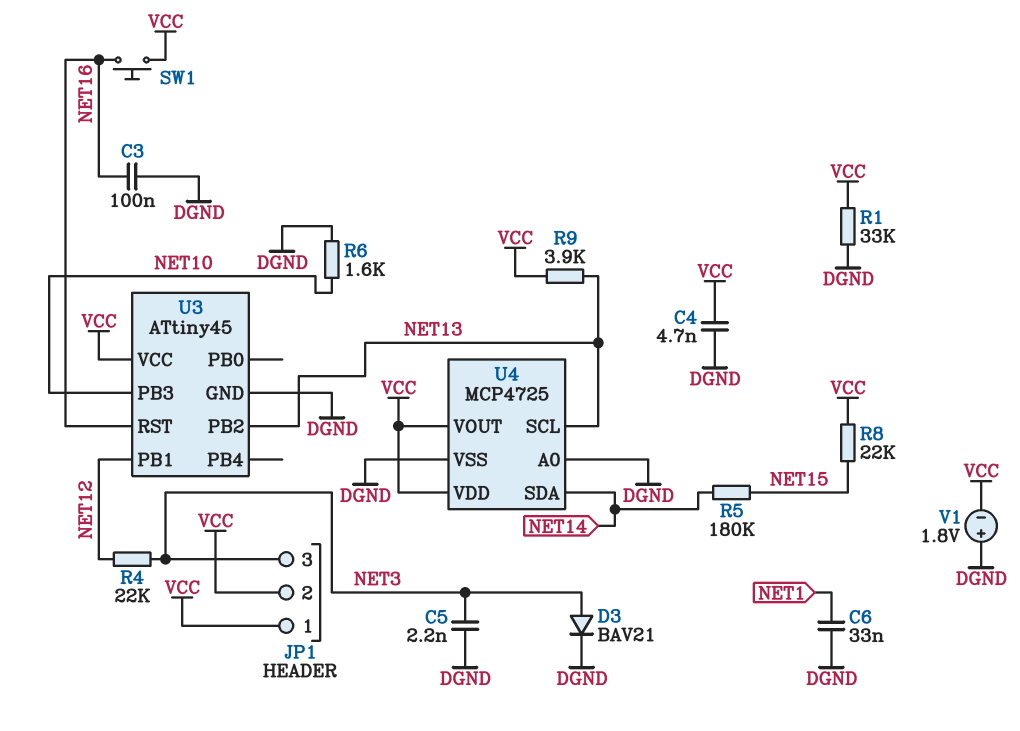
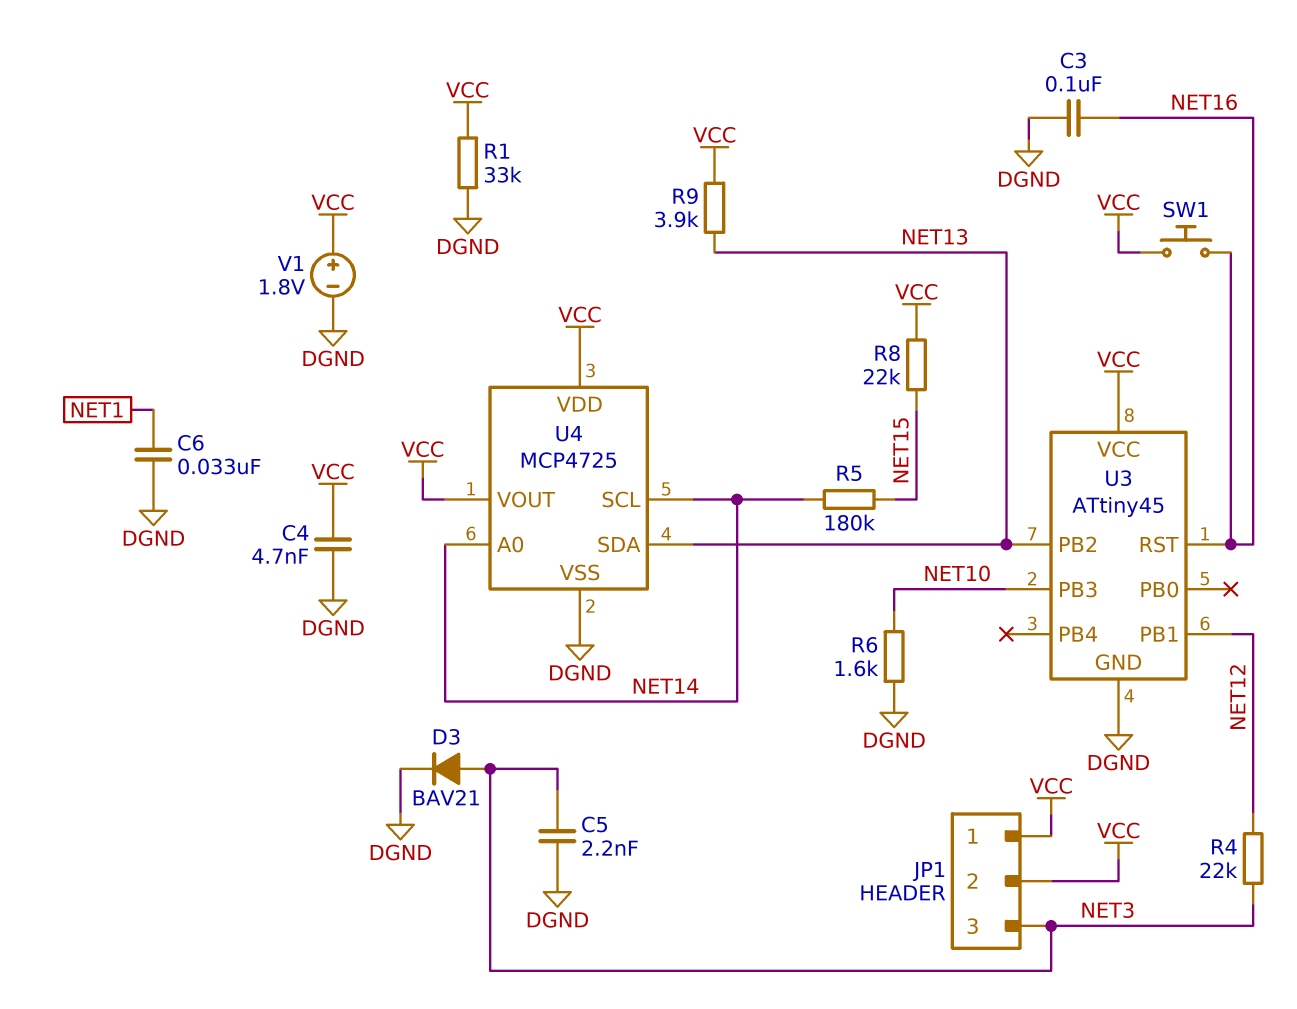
U4 pin A0: DGND -> NET14
U4 pin SCL: NET13 -> NET14
U4 pin SDA: NET14 -> NET13
V1: 1.8V (plus DGND, minus VCC) -> 1.8V (plus VCC, minus DGND)

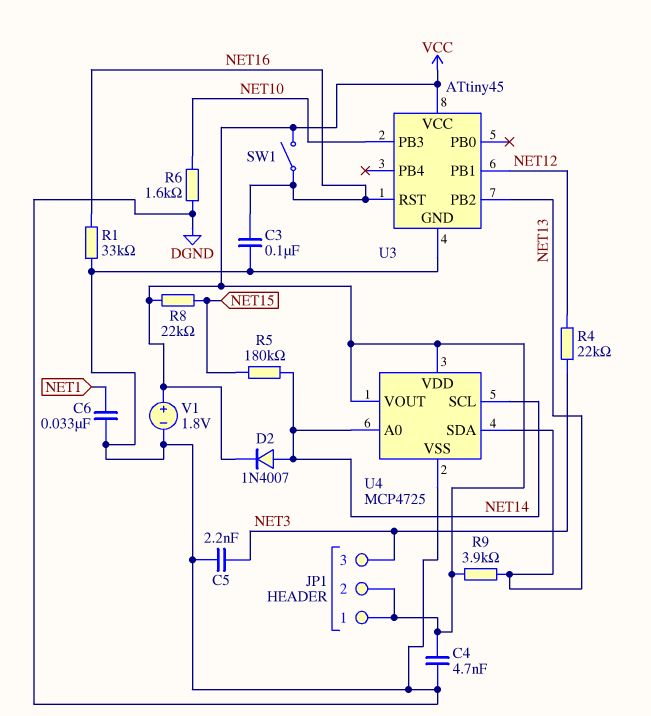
D2: none -> diode 1N4007 (A NET14, K VCC)
D3: diode BAV21 (A NET3, K DGND) -> none
R1: 33k (DGND, VCC) -> 33k (DGND, NET16)
SW1: button (NET16, VCC) -> switch (NET16, VCC)

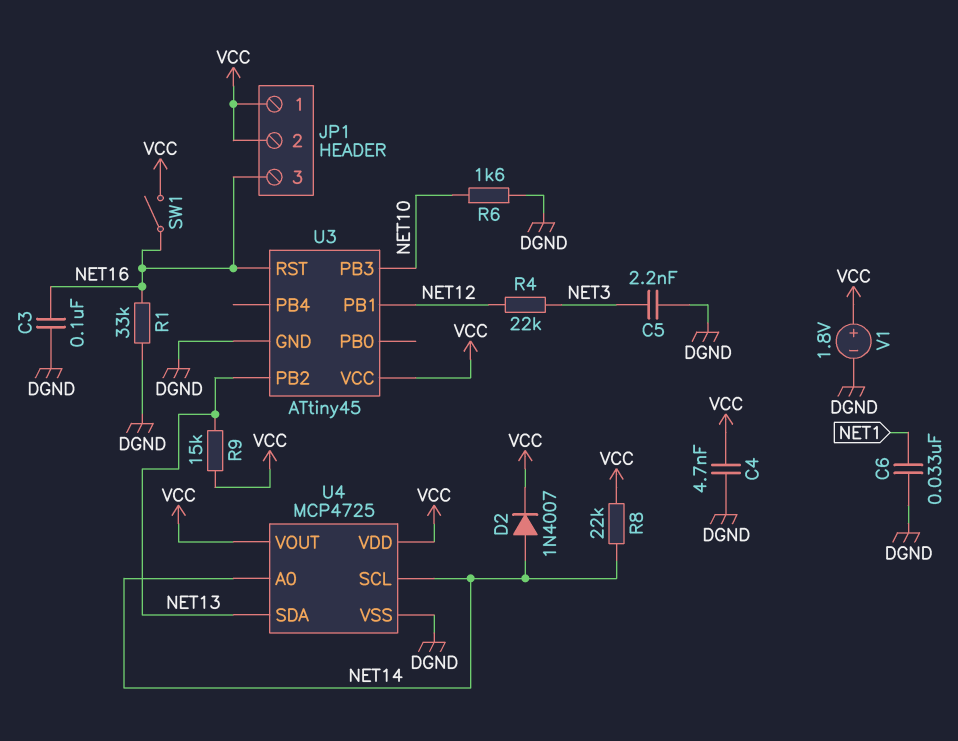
JP1 pin 3: NET3 -> NET16
R5: 180k (NET14, NET15) -> none
R8: 22k (NET15, VCC) -> 22k (NET14, VCC)
R9: 3.9k (NET13, VCC) -> 15k (NET13, VCC)

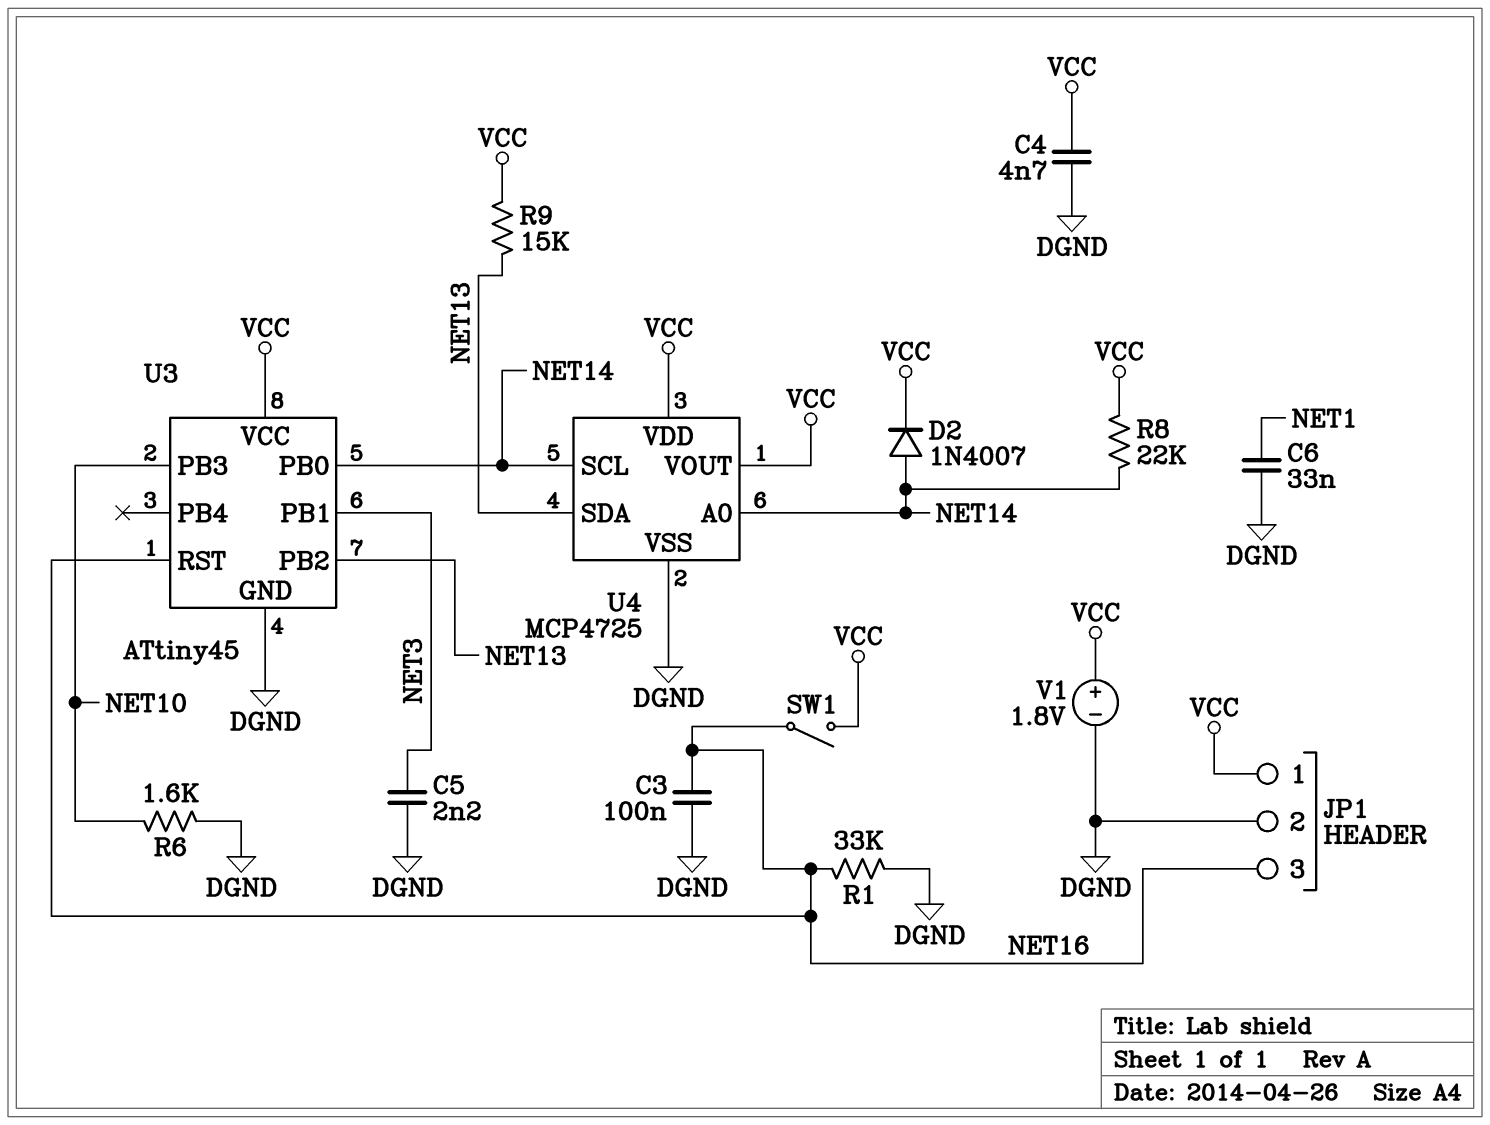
JP1 pin 2: VCC -> DGND
R4: 22k (NET3, NET12) -> none
U3 pin PB0: none -> NET14
U3 pin PB1: NET12 -> NET3

